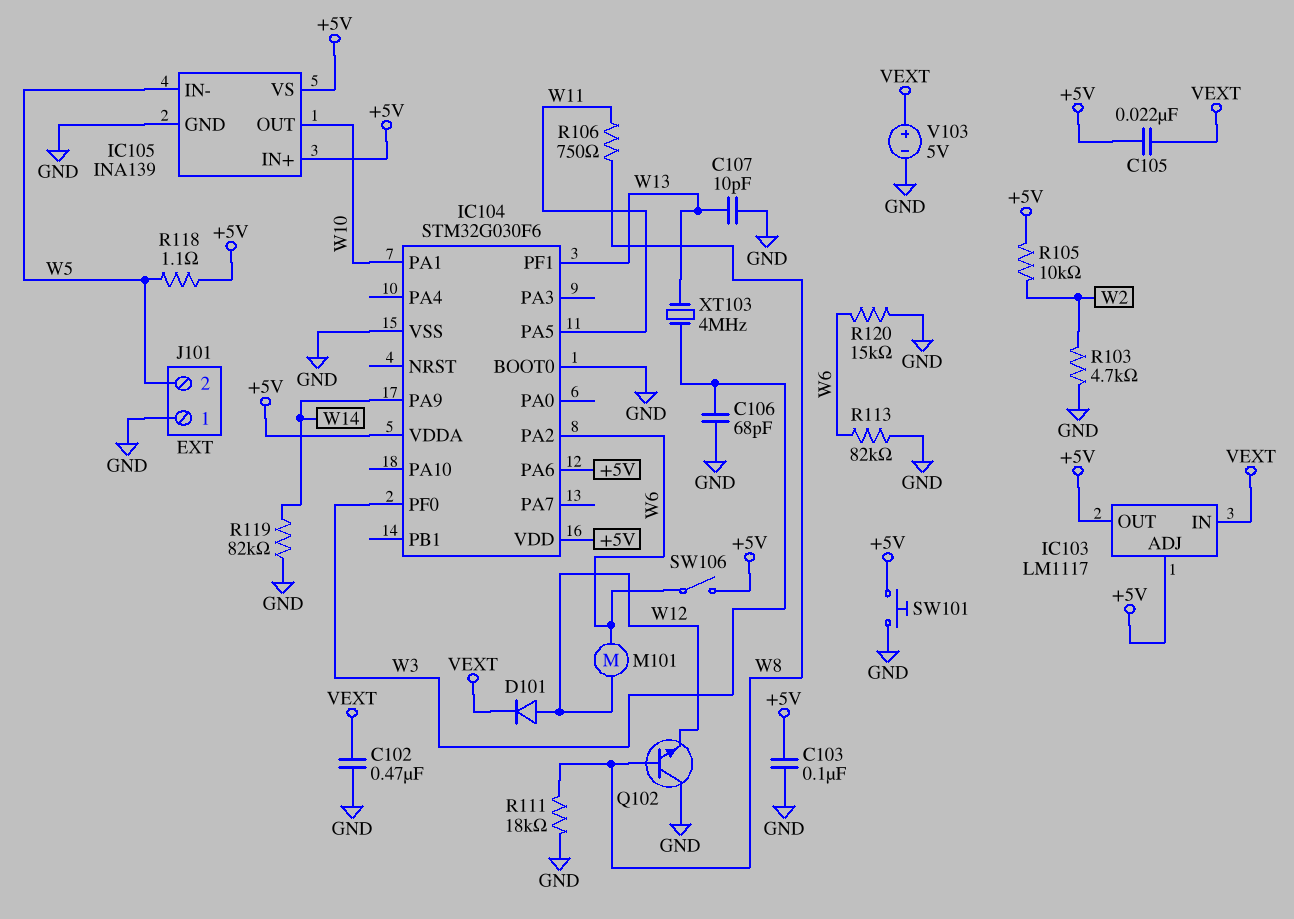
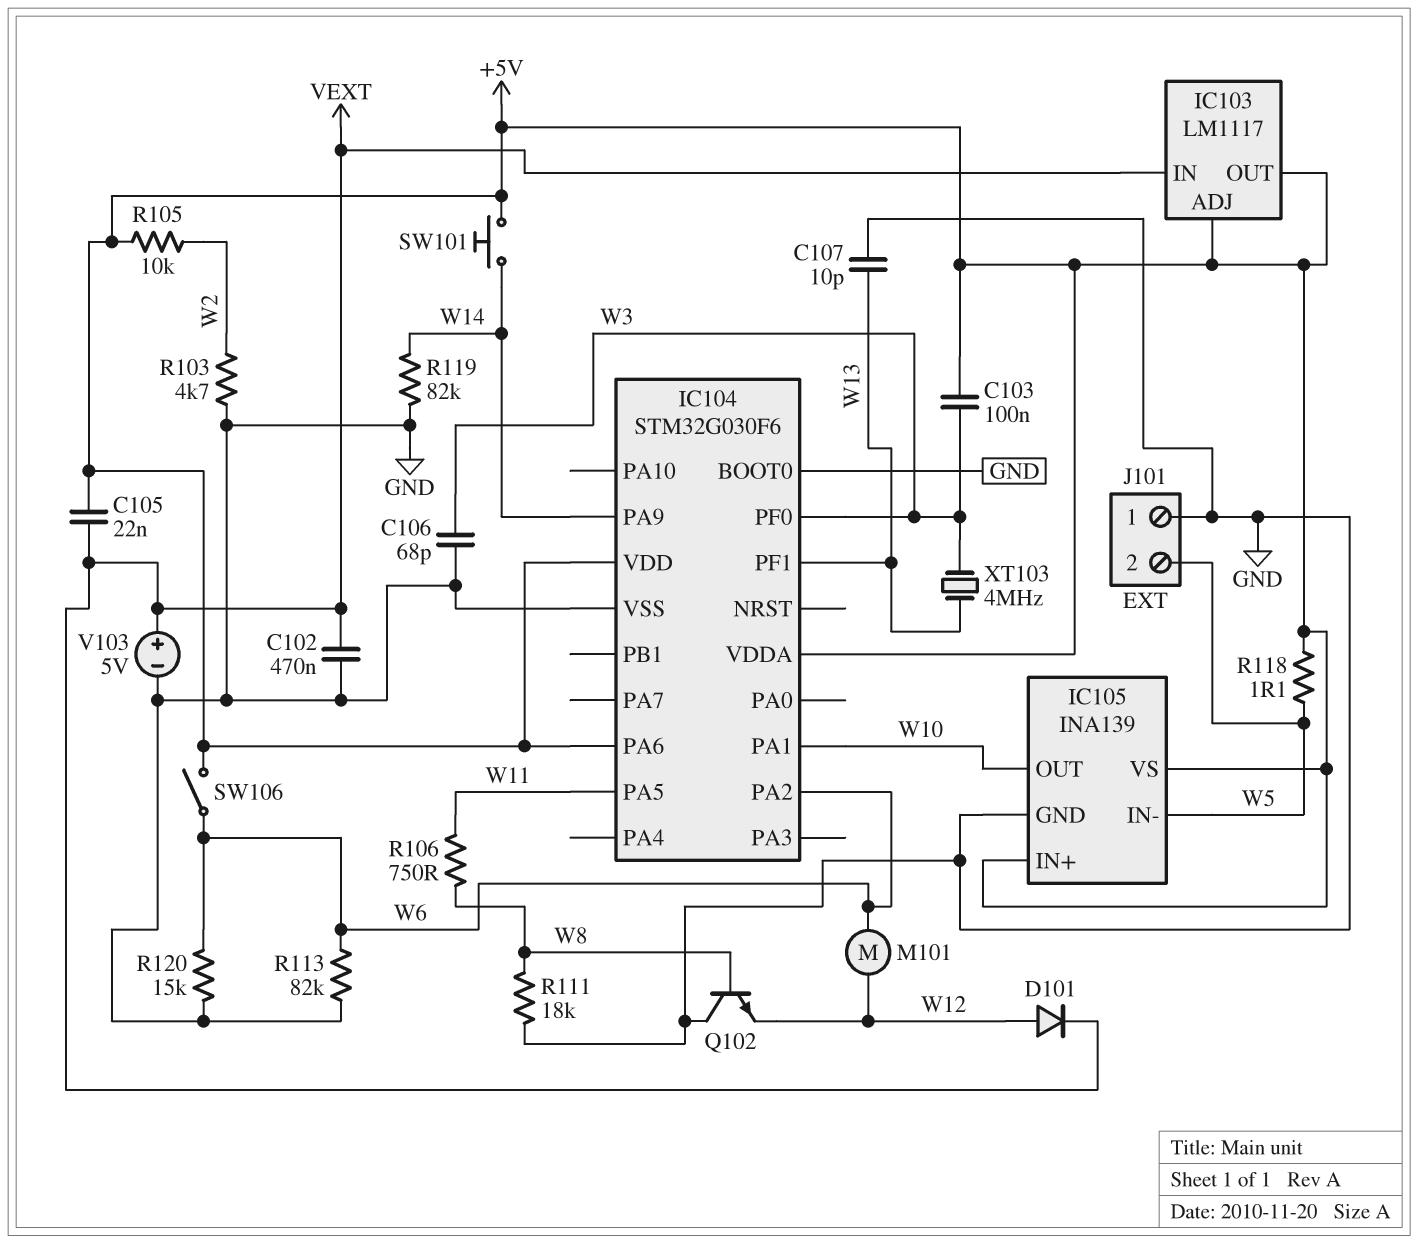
C103: 100nF (+5V, GND) -> 100nF (+5V, W3)
SW101: button (+5V, GND) -> button (+5V, W14)

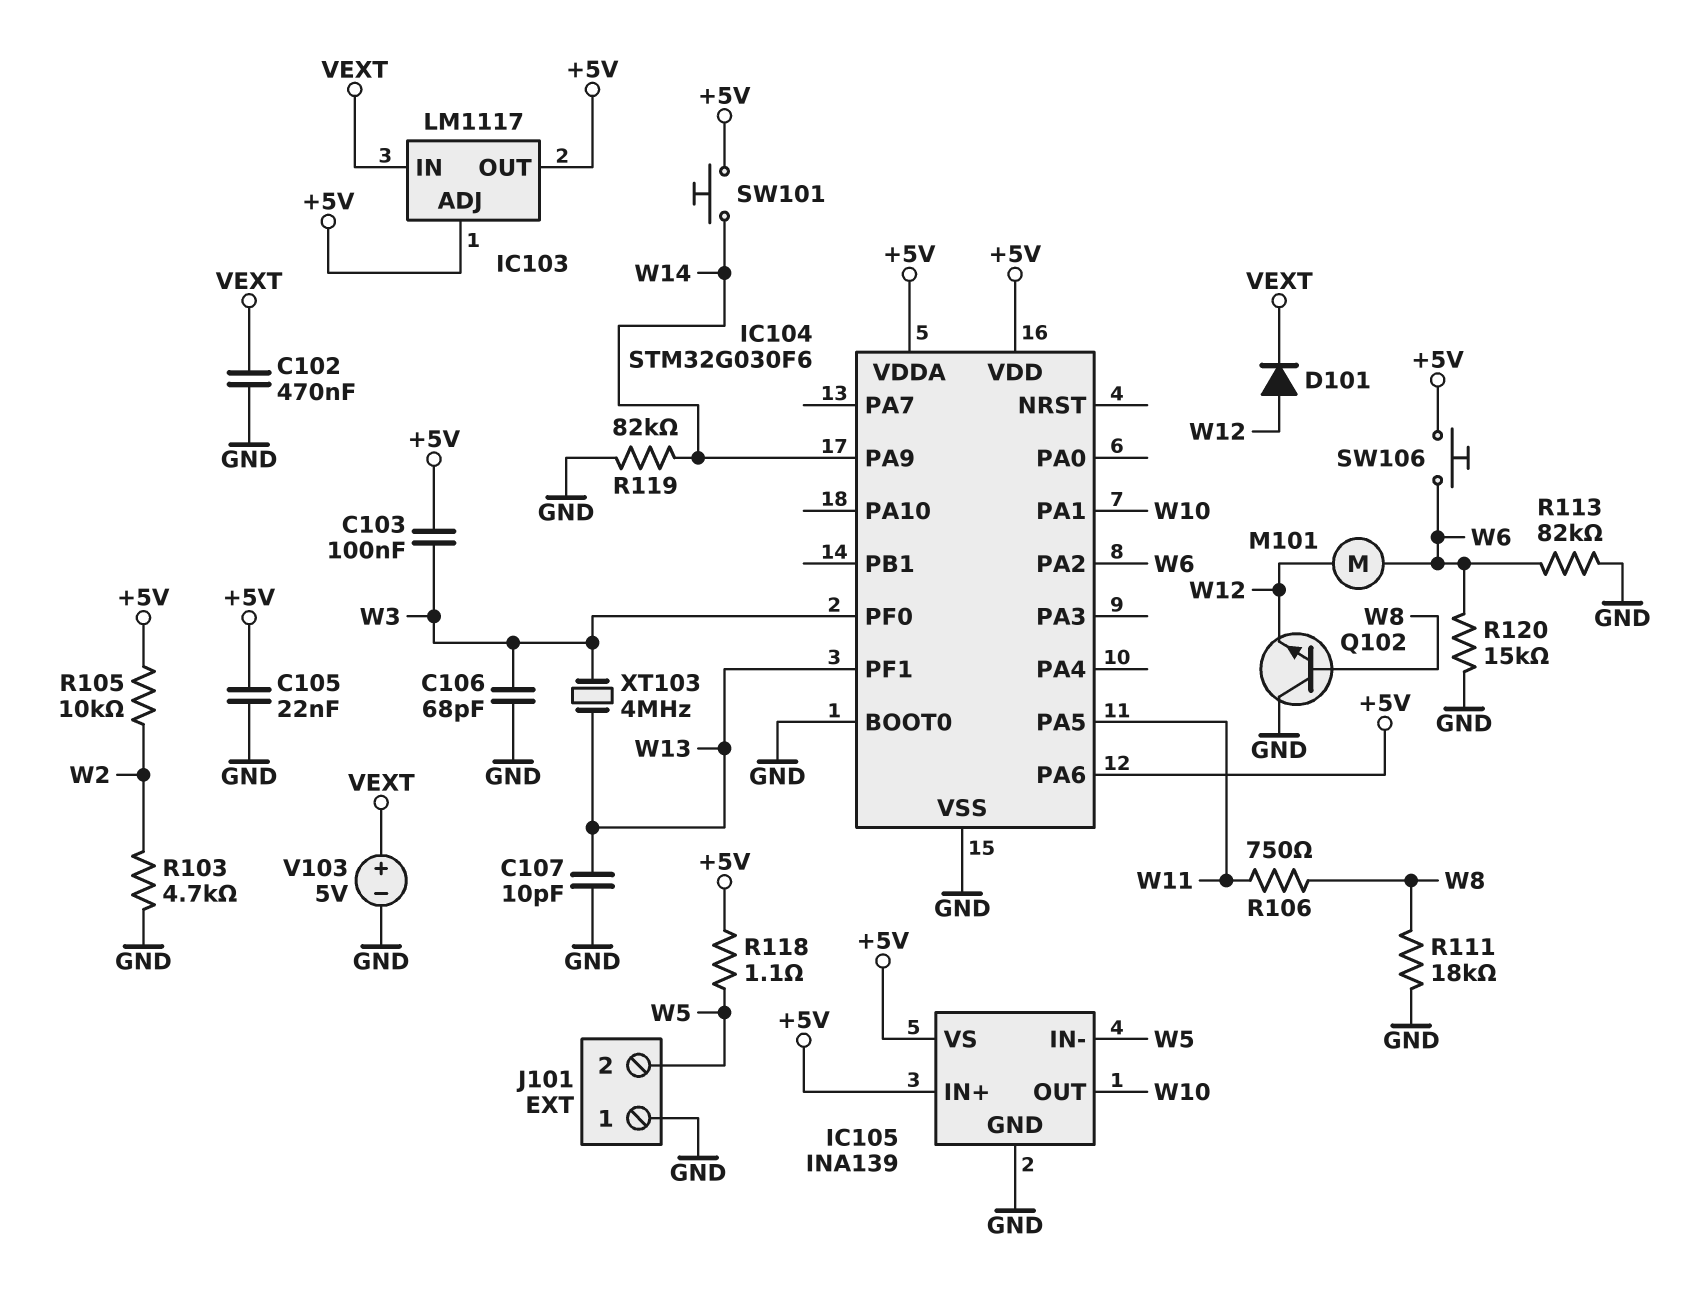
C105: 22nF (+5V, VEXT) -> 22nF (+5V, GND)
SW106: switch (+5V, W6) -> button (+5V, W6)

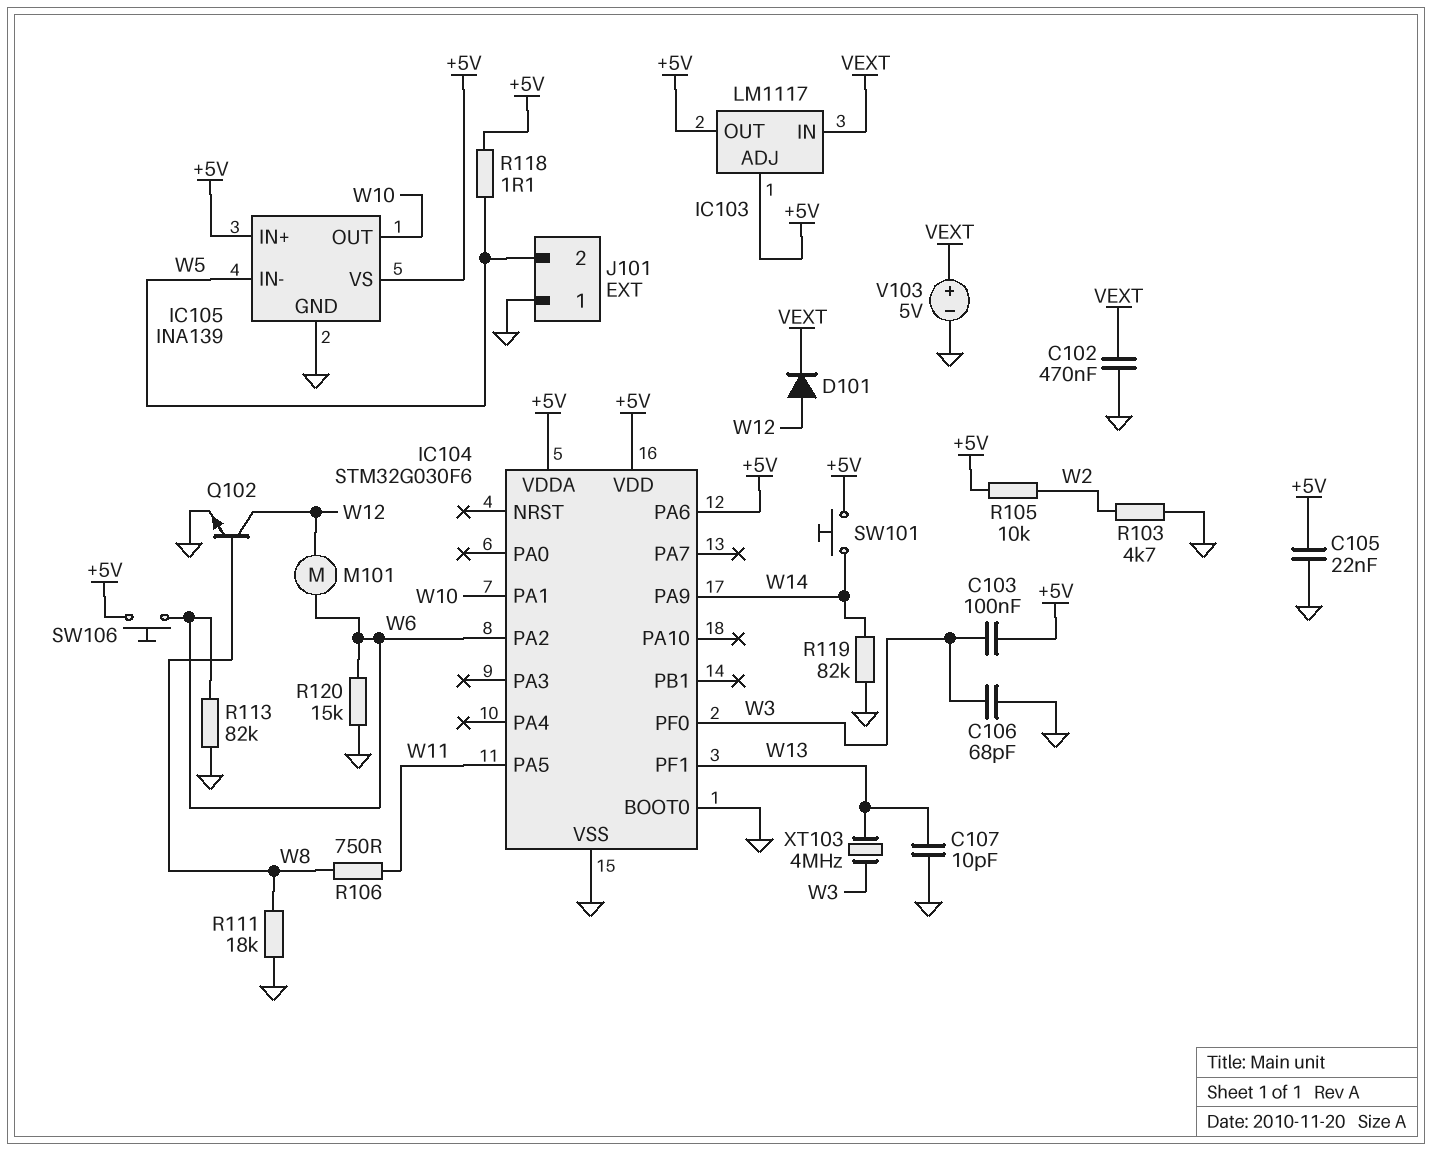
Q102: NPN (B W8, C GND, E W12) -> NPN (B W8, C W12, E GND)

